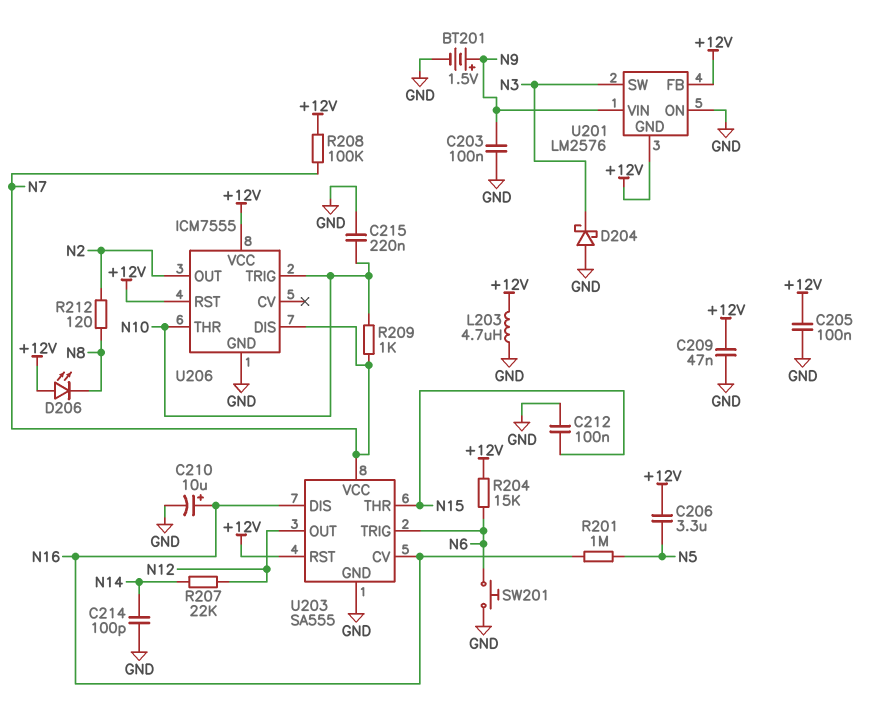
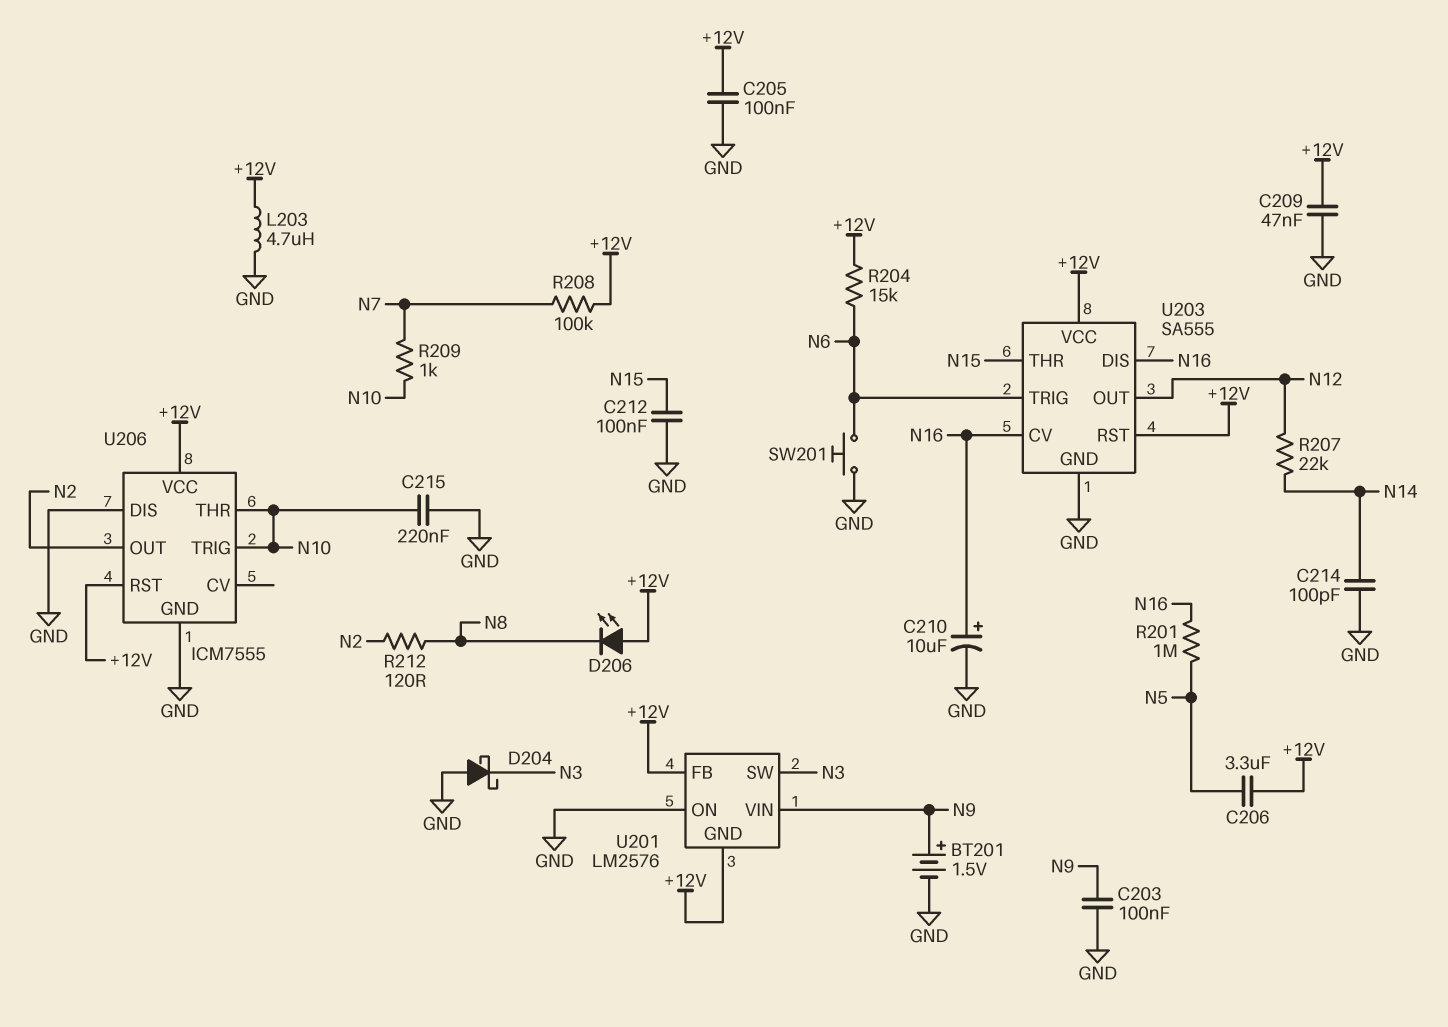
U203 pin VCC: N7 -> +12V
U206 pin DIS: N7 -> GND

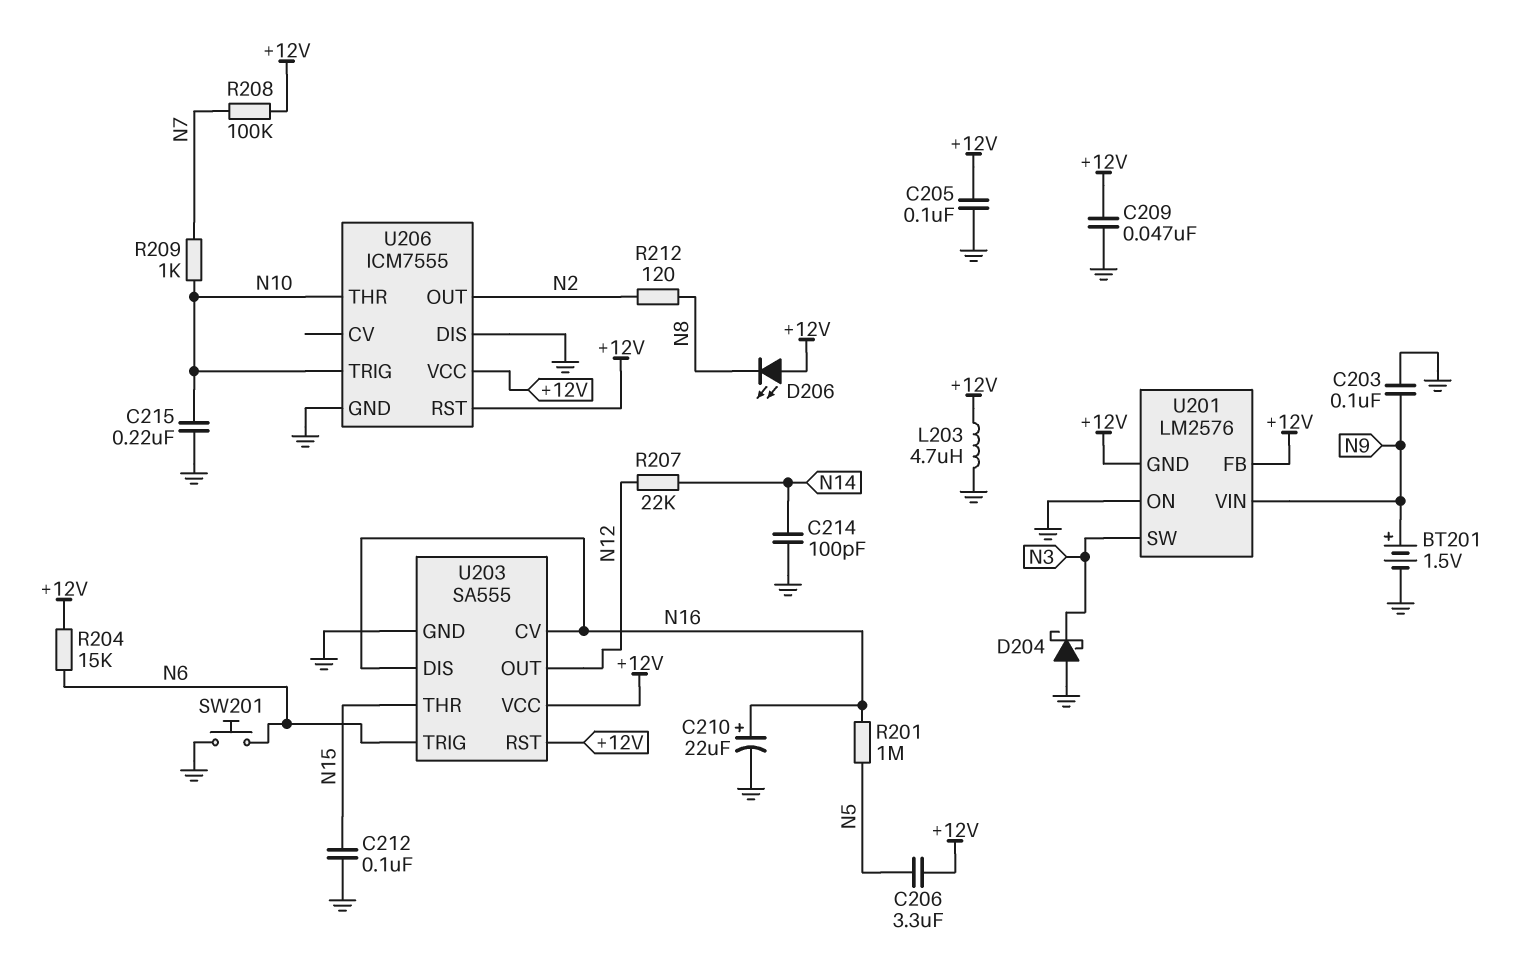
C210: 10uF (plus N16, minus GND) -> 22uF (plus N16, minus GND)

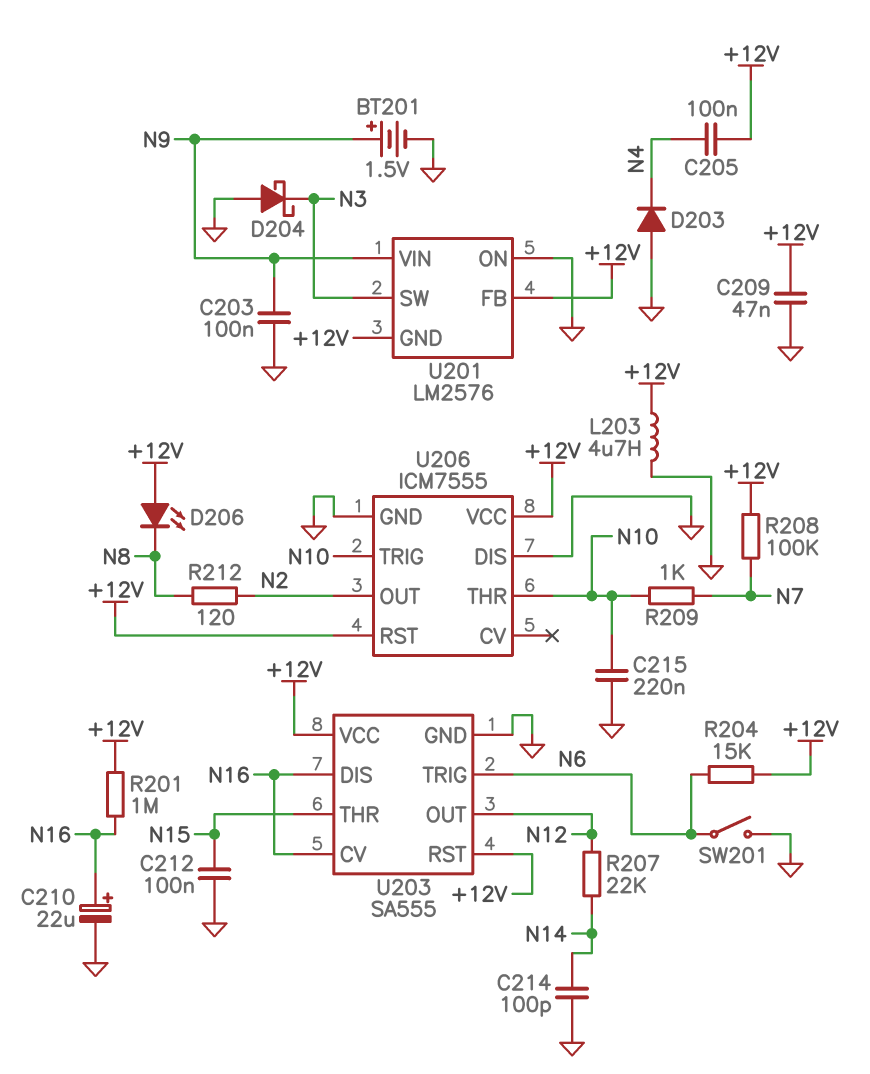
C205: 100nF (+12V, GND) -> 100nF (+12V, N4)
C206: 3.3uF (+12V, N5) -> none
D203: none -> diode (A GND, K N4)
R201: 1M (N5, N16) -> 1M (+12V, N16)
SW201: button (GND, N6) -> switch (GND, N6)

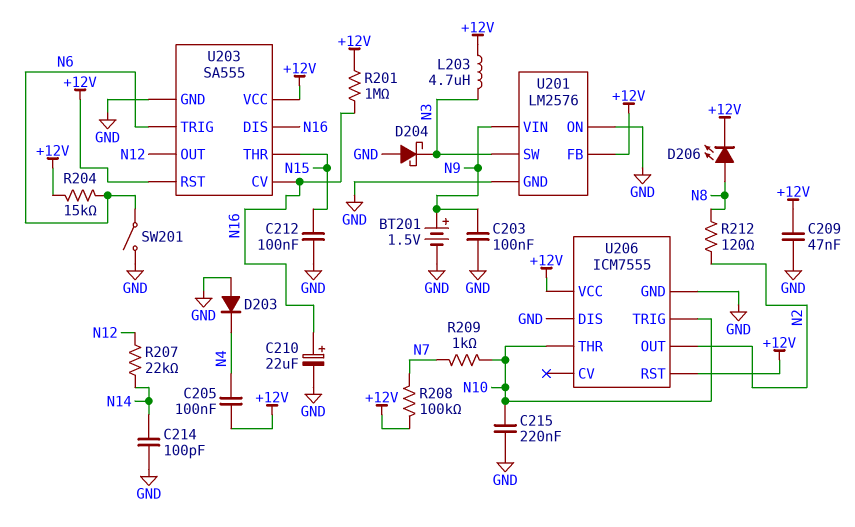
D206: LED (A +12V, K N8) -> LED (A N8, K +12V)
L203: 4.7uH (+12V, GND) -> 4.7uH (+12V, N3)
U201 pin GND: +12V -> GND

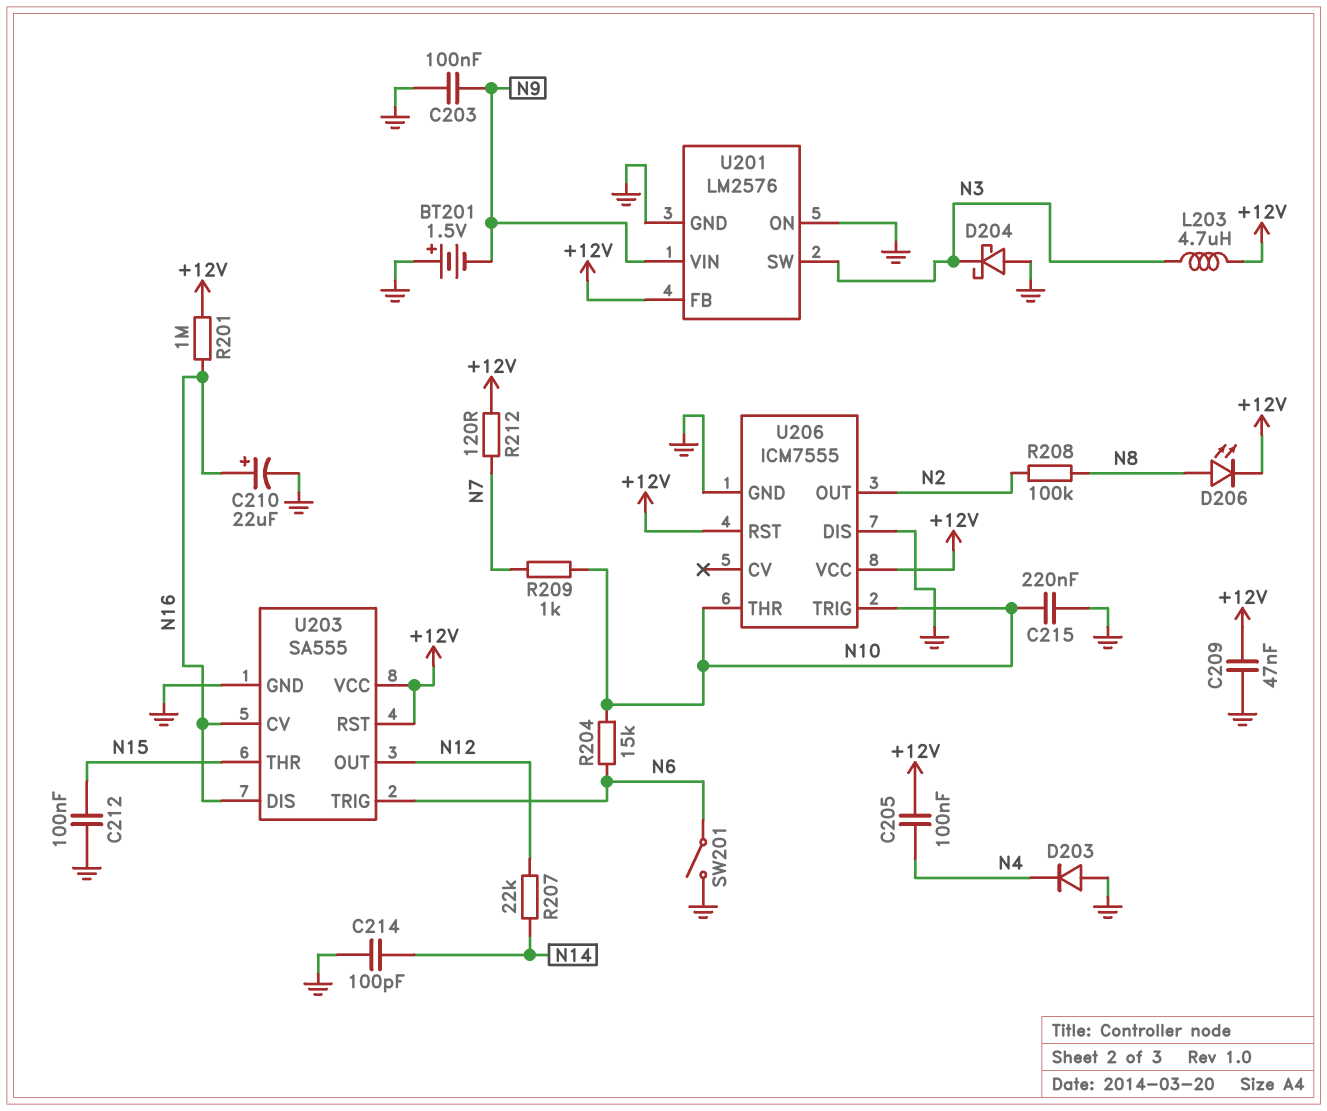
BT201: 1.5V (plus N9, minus GND) -> 1.5V (plus GND, minus N9)
R204: 15k (+12V, N6) -> 15k (N6, N10)
R208: 100k (+12V, N7) -> 100k (N2, N8)
R212: 120 (N2, N8) -> 120 (+12V, N7)

